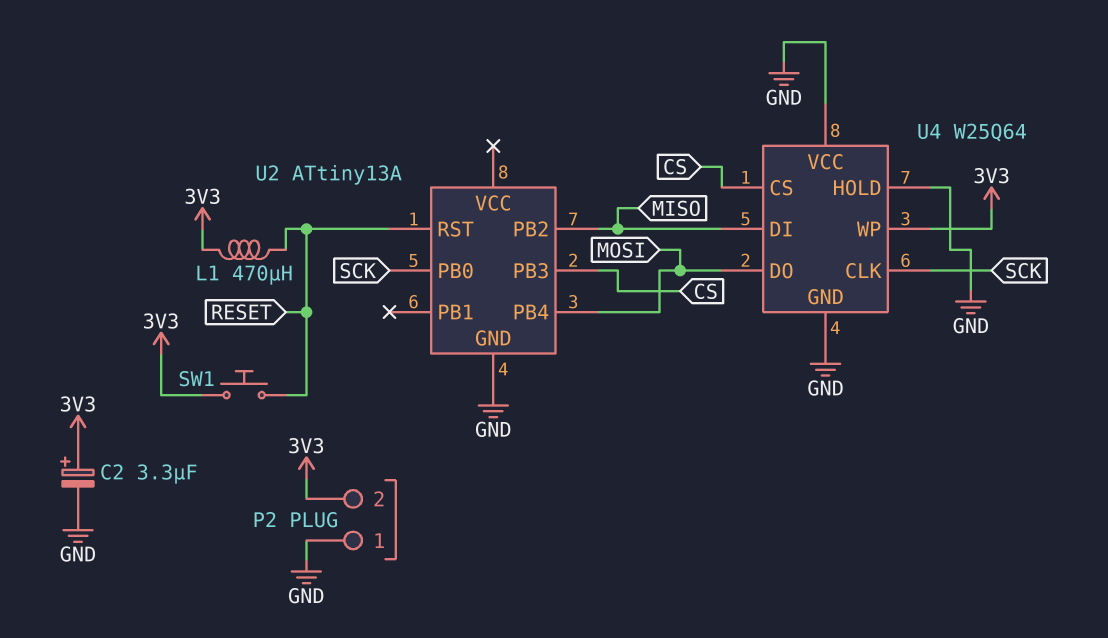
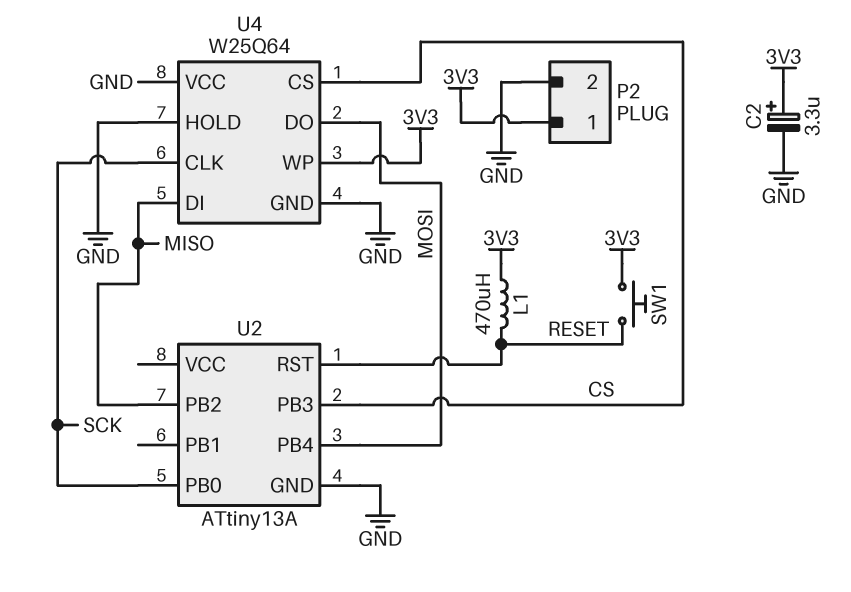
P2 pin 1: GND -> 3V3
P2 pin 2: 3V3 -> GND

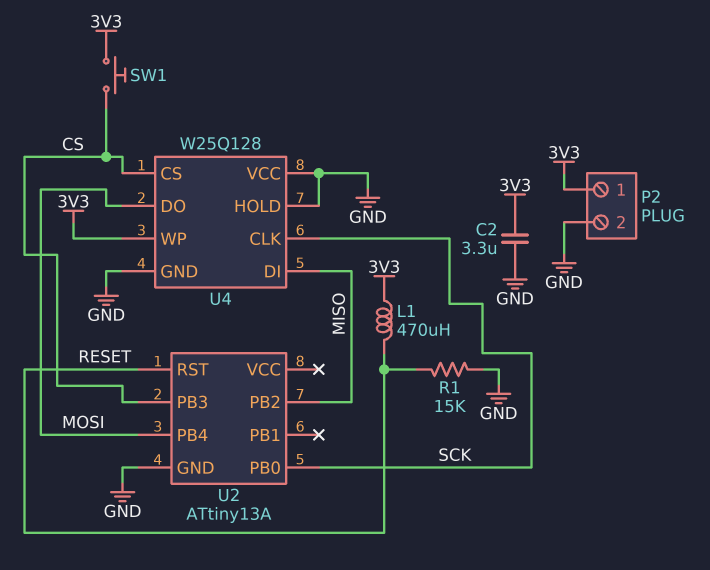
C2: 3.3uF (plus 3V3, minus GND) -> 3.3uF (3V3, GND)
R1: none -> 15k (GND, RESET)
SW1: button (3V3, RESET) -> button (3V3, CS)
U4: W25Q64 -> W25Q128

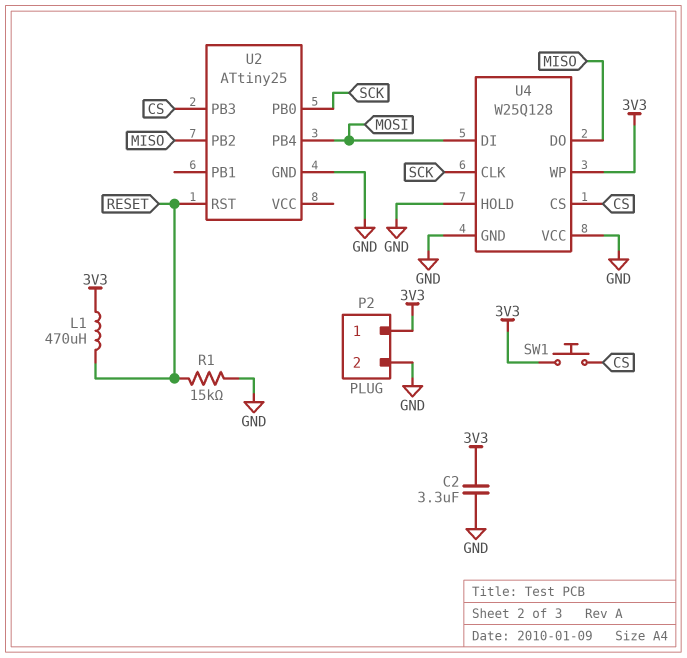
U2: ATtiny13A -> ATtiny25
U4 pin DI: MISO -> MOSI
U4 pin DO: MOSI -> MISO

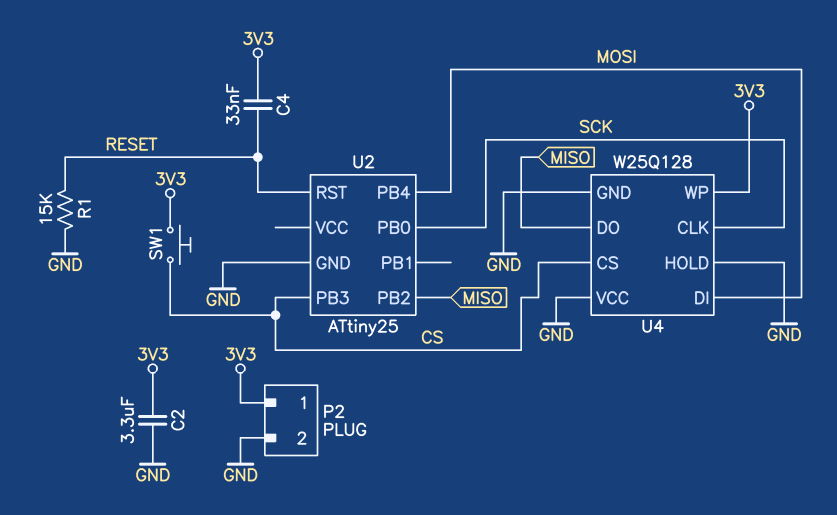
C4: none -> 33nF (3V3, RESET)
L1: 470uH (3V3, RESET) -> none

